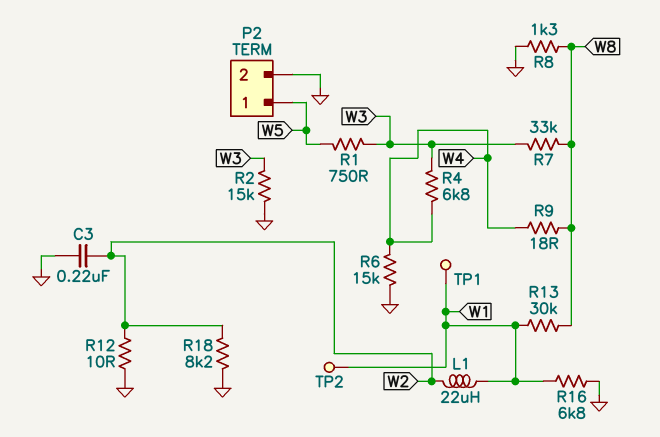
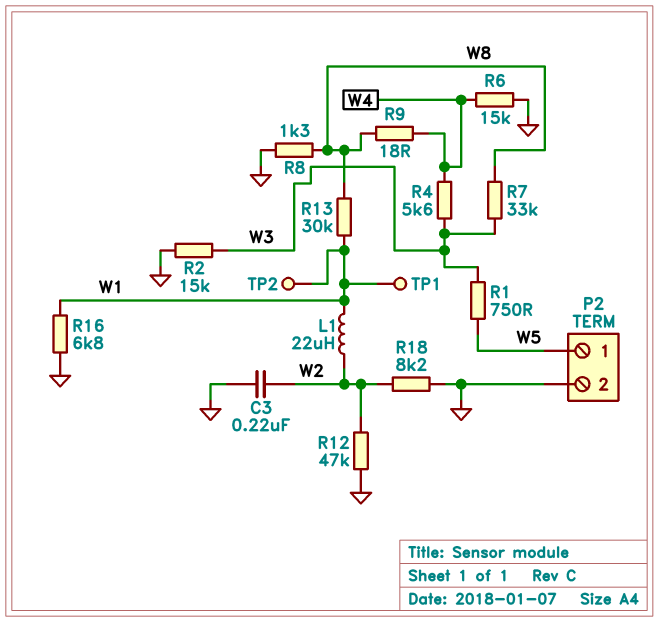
R4: 6.8k (W3, W4) -> 5.6k (W3, W4)
R12: 10 (GND, W2) -> 47k (GND, W2)

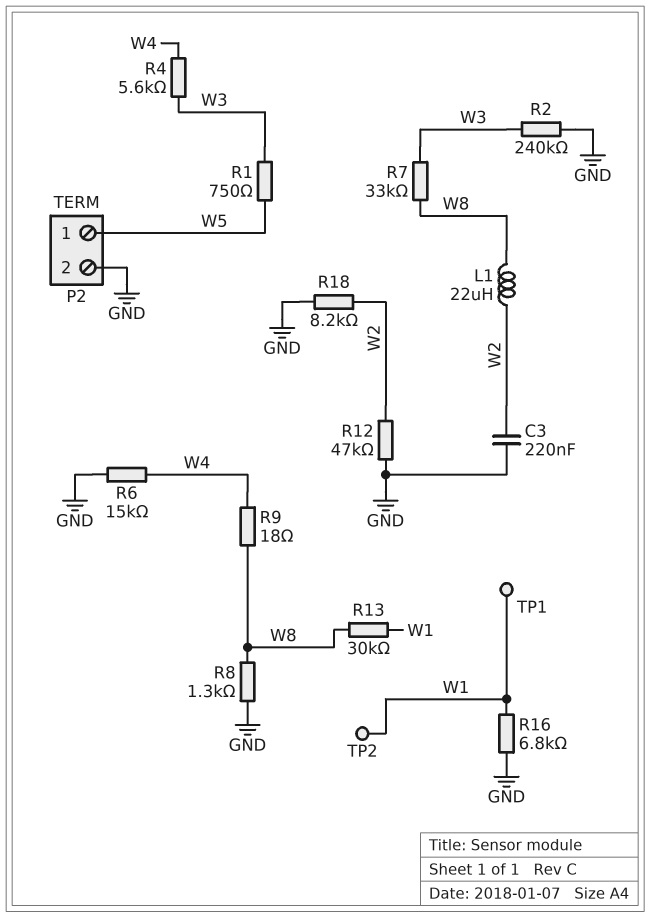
L1: 22uH (W1, W2) -> 22uH (W2, W8)
R2: 15k (GND, W3) -> 240k (GND, W3)

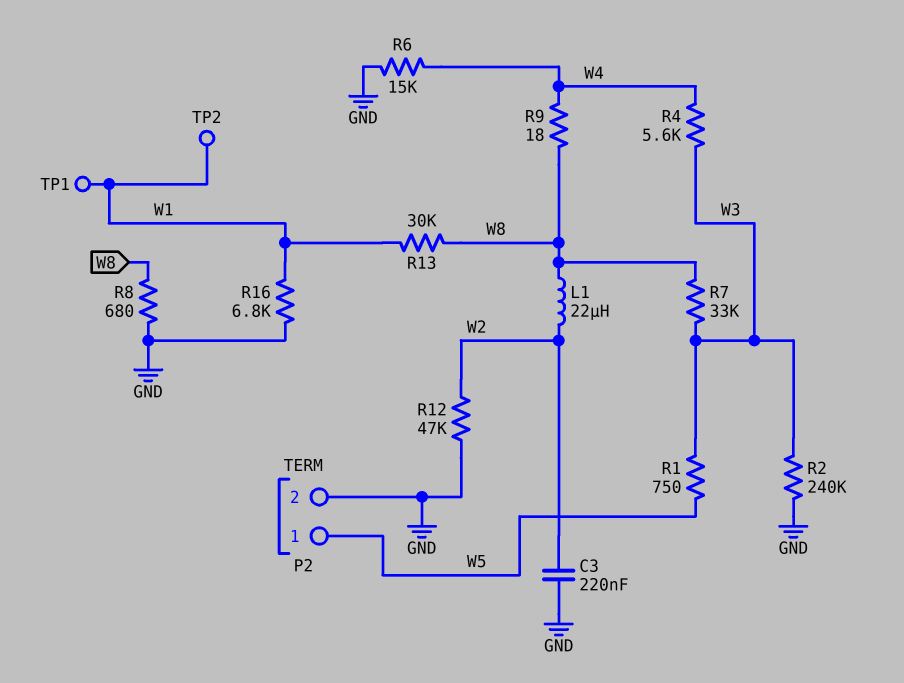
R8: 1.3k (GND, W8) -> 680 (GND, W8)
R18: 8.2k (GND, W2) -> none

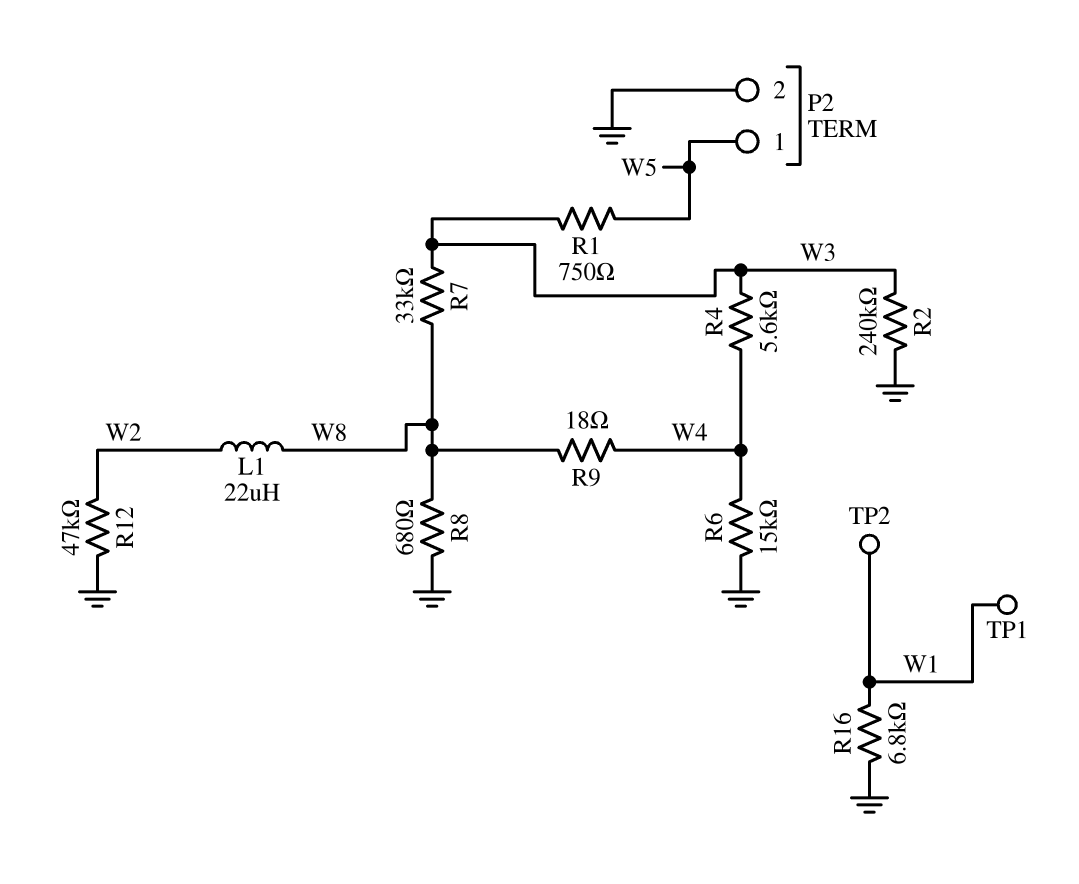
C3: 220nF (GND, W2) -> none
R13: 30k (W1, W8) -> none

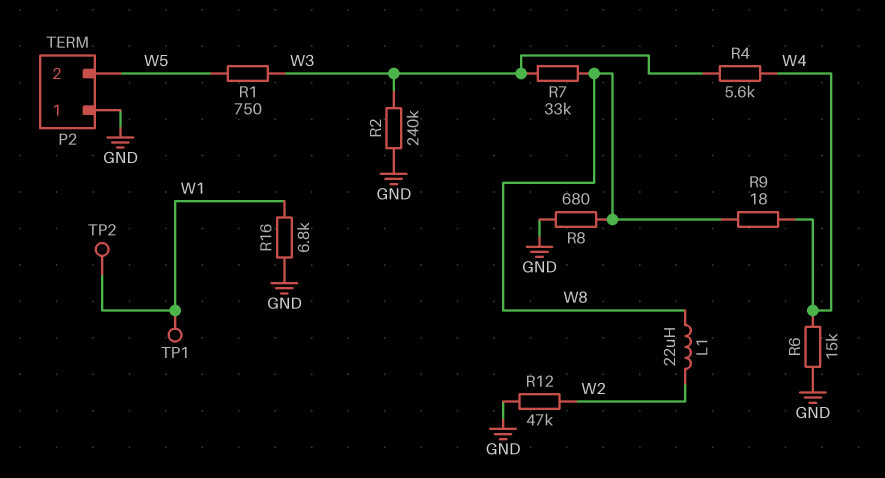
P2 pin 1: W5 -> GND
P2 pin 2: GND -> W5

